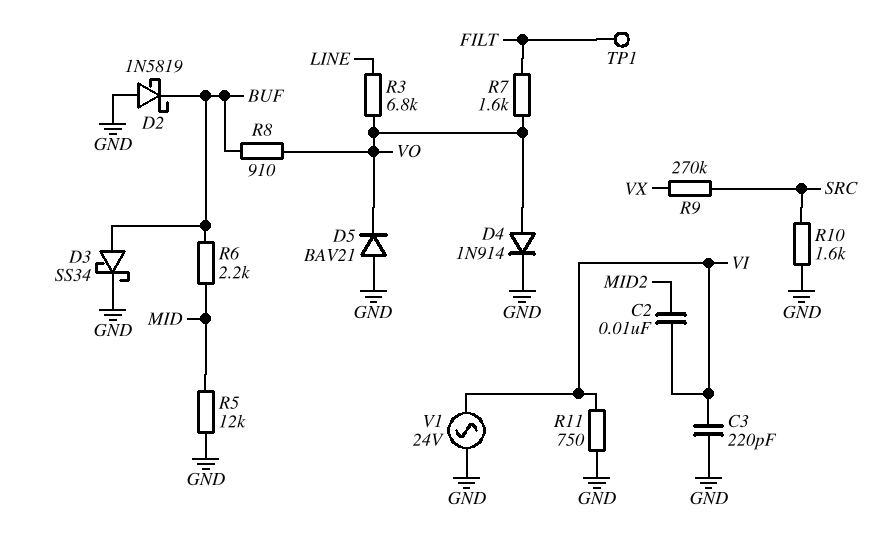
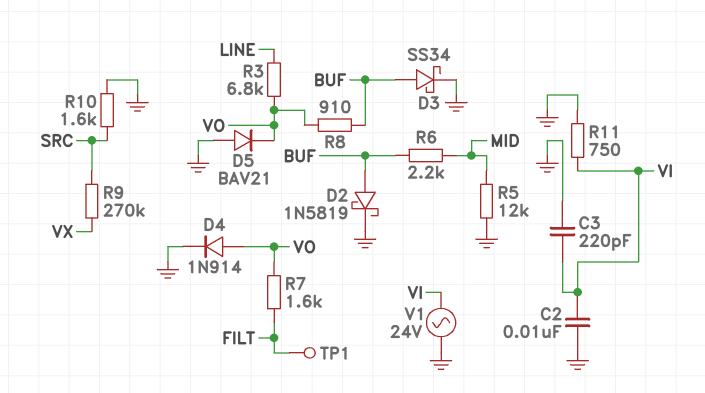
C2: 10nF (MID2, VI) -> 10nF (GND, VI)
D2: schottky 1N5819 (A GND, K BUF) -> schottky 1N5819 (A BUF, K GND)

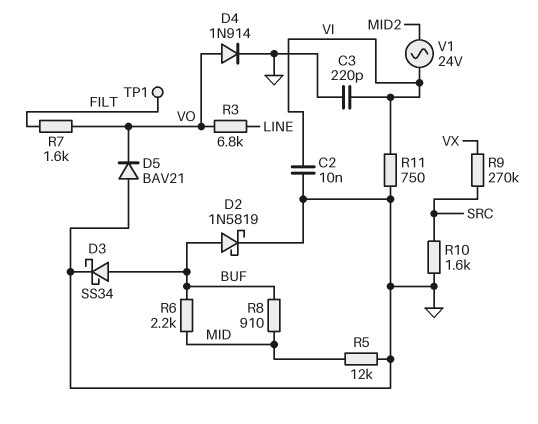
R8: 910 (BUF, VO) -> 910 (BUF, MID)
V1: AC 24V (GND, VI) -> AC 24V (MID2, VI)

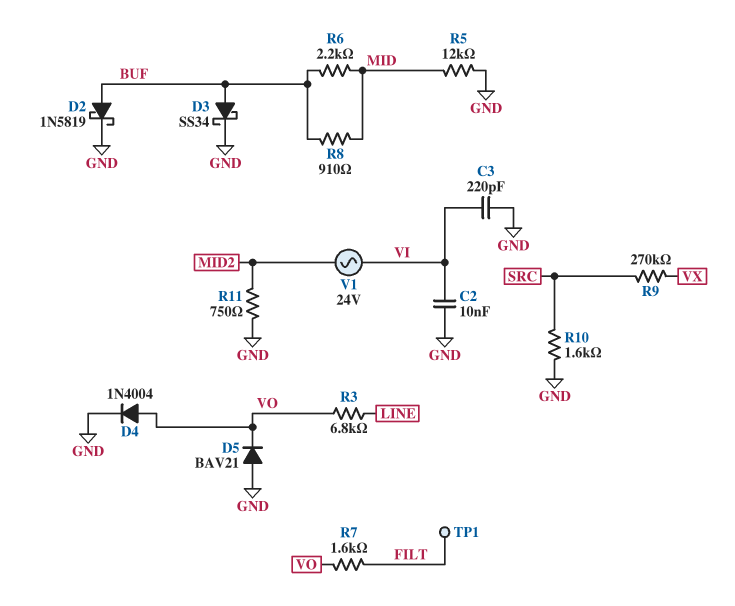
D4: diode 1N914 (A VO, K GND) -> diode 1N4004 (A VO, K GND)
R11: 750 (GND, VI) -> 750 (GND, MID2)

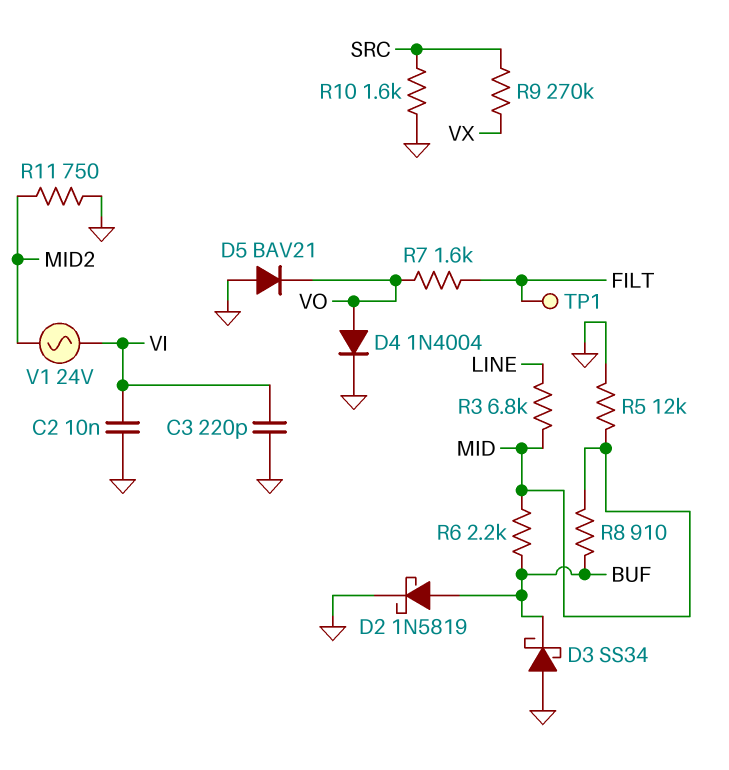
D3: schottky SS34 (A BUF, K GND) -> schottky SS34 (A GND, K BUF)
R3: 6.8k (LINE, VO) -> 6.8k (LINE, MID)

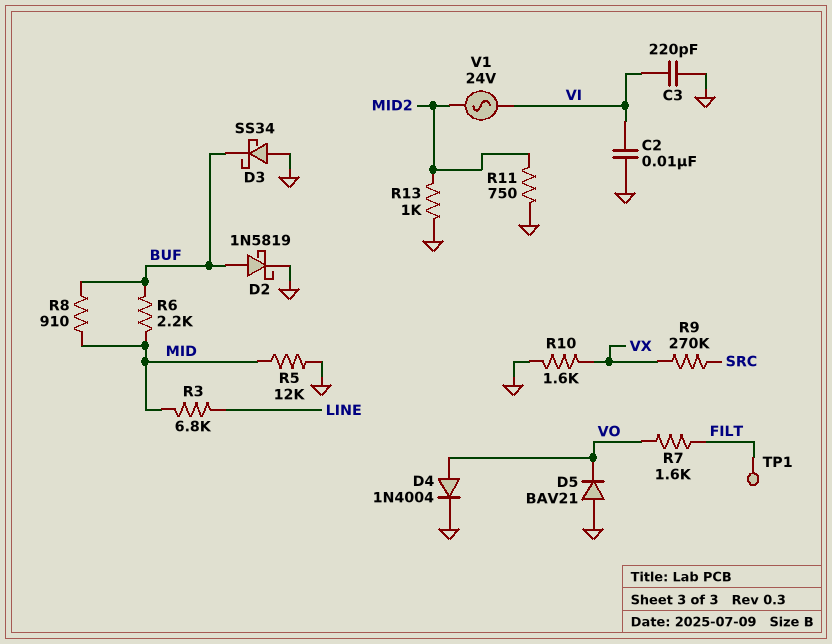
R10: 1.6k (GND, SRC) -> 1.6k (GND, VX)
R13: none -> 1k (GND, MID2)

